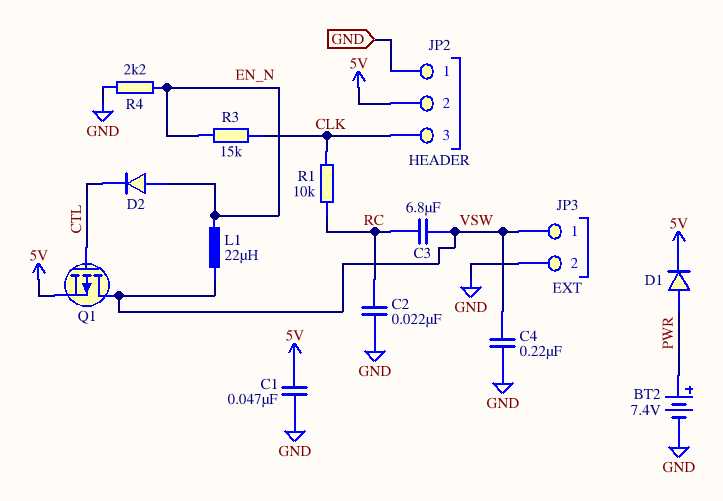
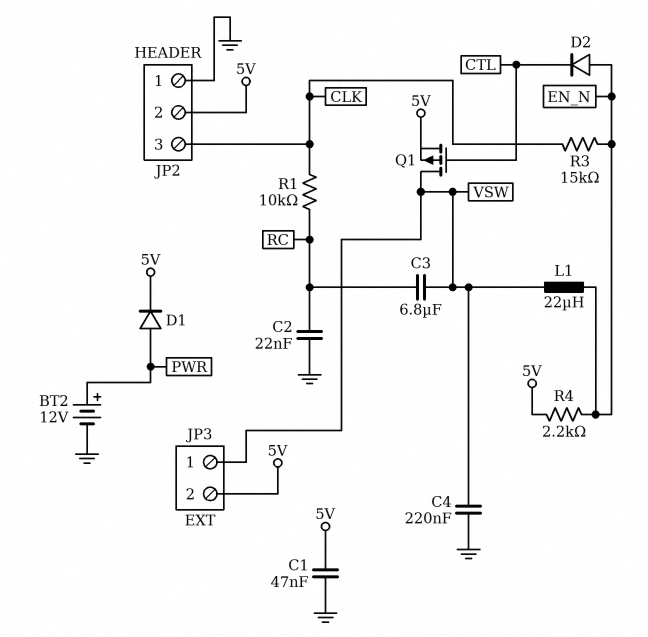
BT2: 7.4V (plus PWR, minus GND) -> 12V (plus PWR, minus GND)
JP3 pin 2: GND -> 5V
R4: 2.2k (EN_N, GND) -> 2.2k (5V, EN_N)

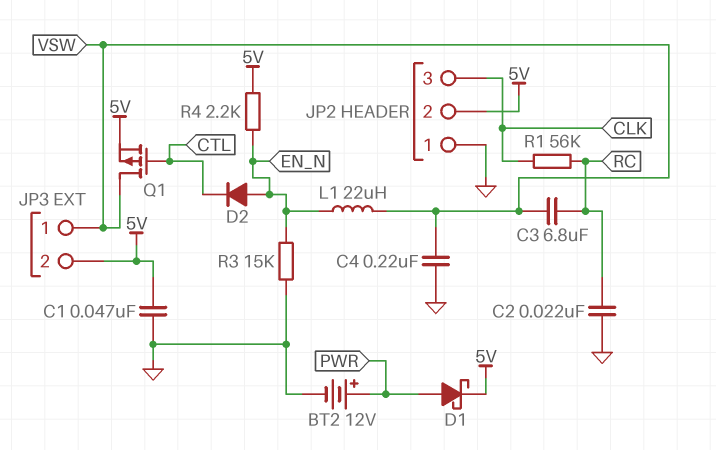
D1: diode (A PWR, K 5V) -> schottky (A PWR, K 5V)
R1: 10k (CLK, RC) -> 56k (CLK, RC)
R3: 15k (CLK, EN_N) -> 15k (EN_N, GND)

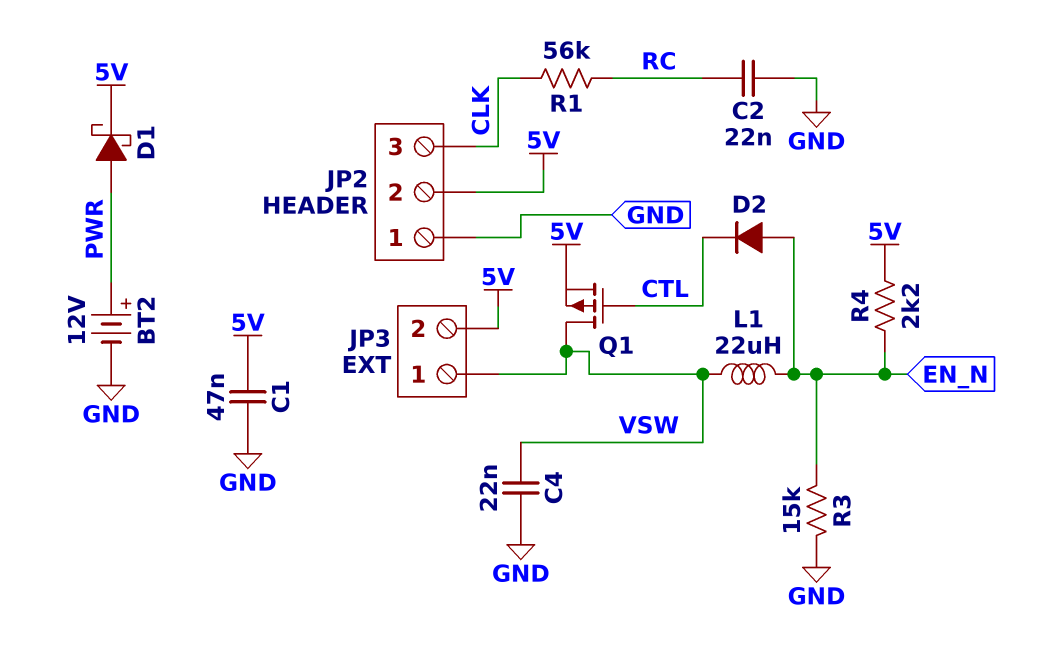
C3: 6.8uF (RC, VSW) -> none
C4: 220nF (GND, VSW) -> 22nF (GND, VSW)

